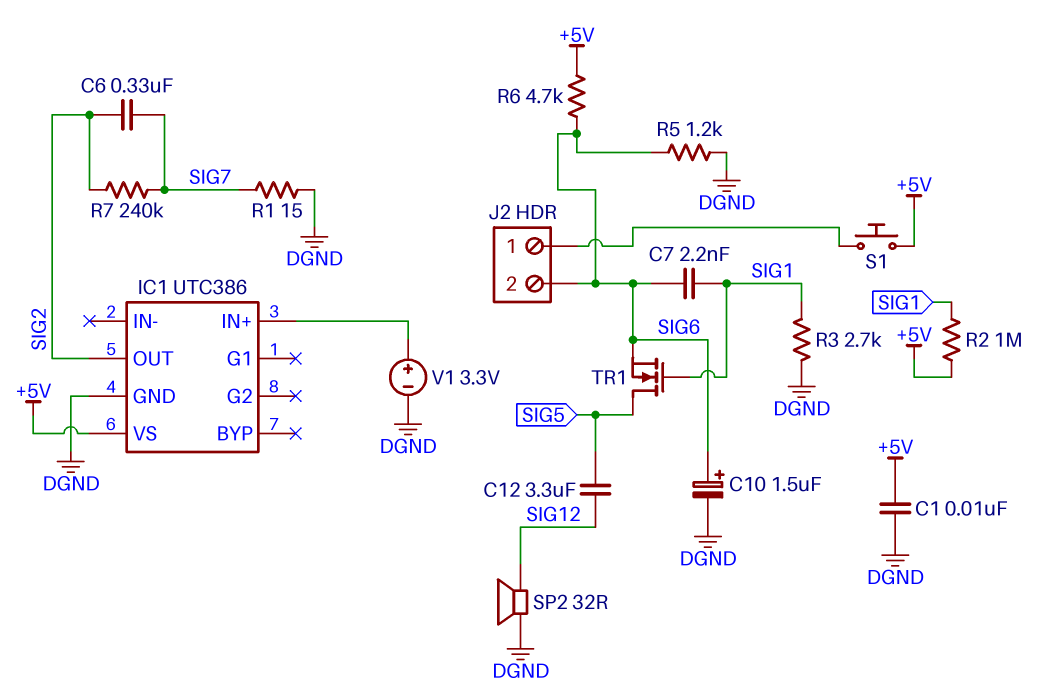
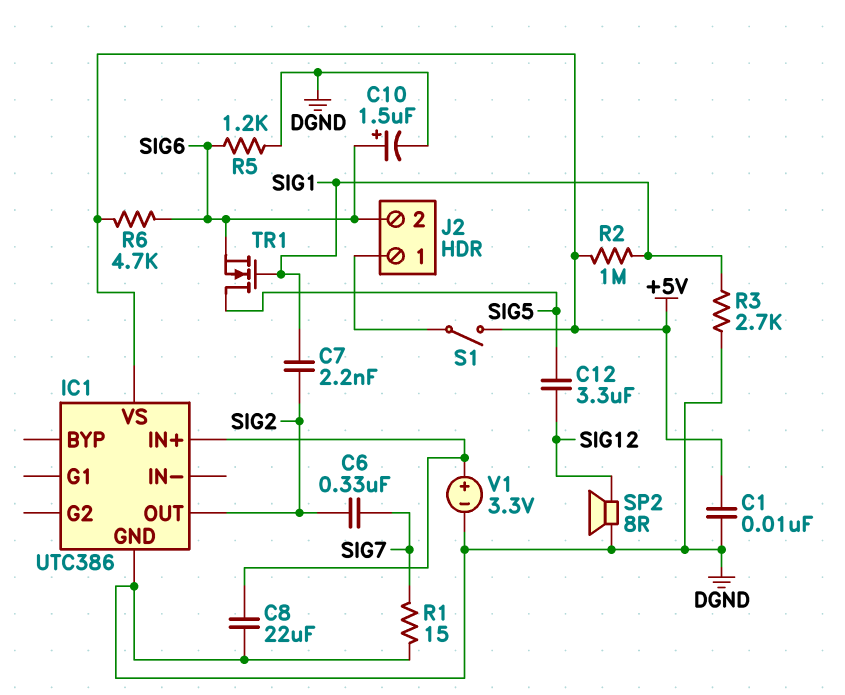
C7: 2.2nF (SIG1, SIG6) -> 2.2nF (SIG1, SIG2)
C8: none -> 22uF (DGND, IC1/IN+)
R7: 240k (SIG2, SIG7) -> none
S1: button (+5V, J2/1) -> switch (+5V, J2/1)
SP2: speaker 32R (DGND, SIG12) -> speaker 8R (DGND, SIG12)

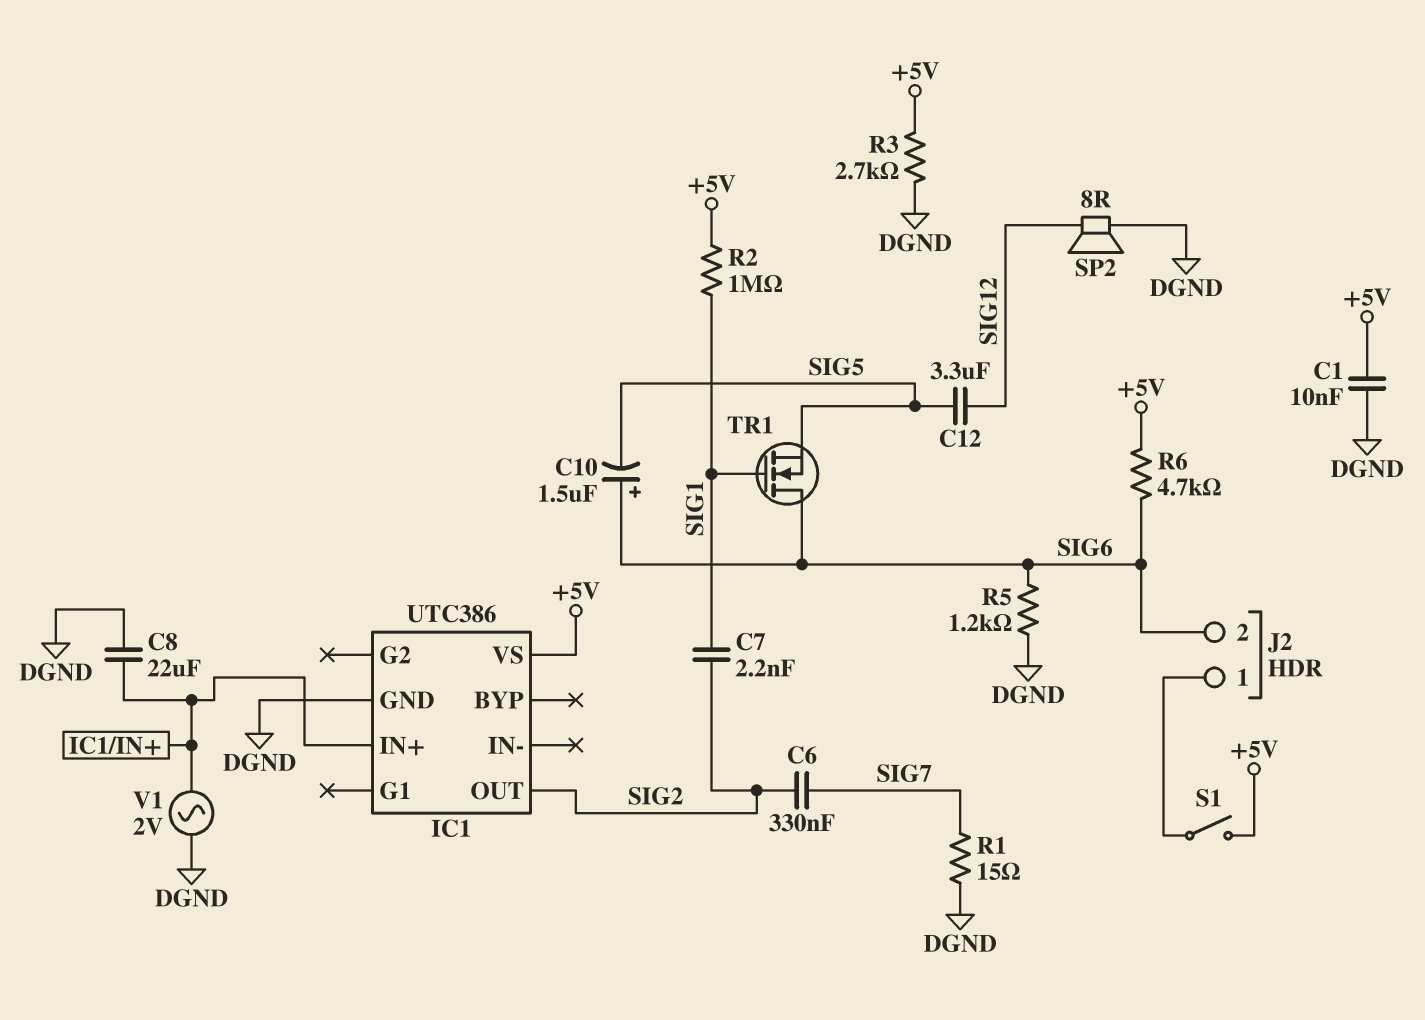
C10: 1.5uF (plus SIG6, minus DGND) -> 1.5uF (plus SIG6, minus SIG5)
R3: 2.7k (DGND, SIG1) -> 2.7k (+5V, DGND)
TR1: NMOS (G SIG1, D SIG5, S SIG6) -> NMOS (G SIG1, D SIG6, S SIG5)
V1: 3.3V (plus IC1/IN+, minus DGND) -> AC 2V (DGND, IC1/IN+)

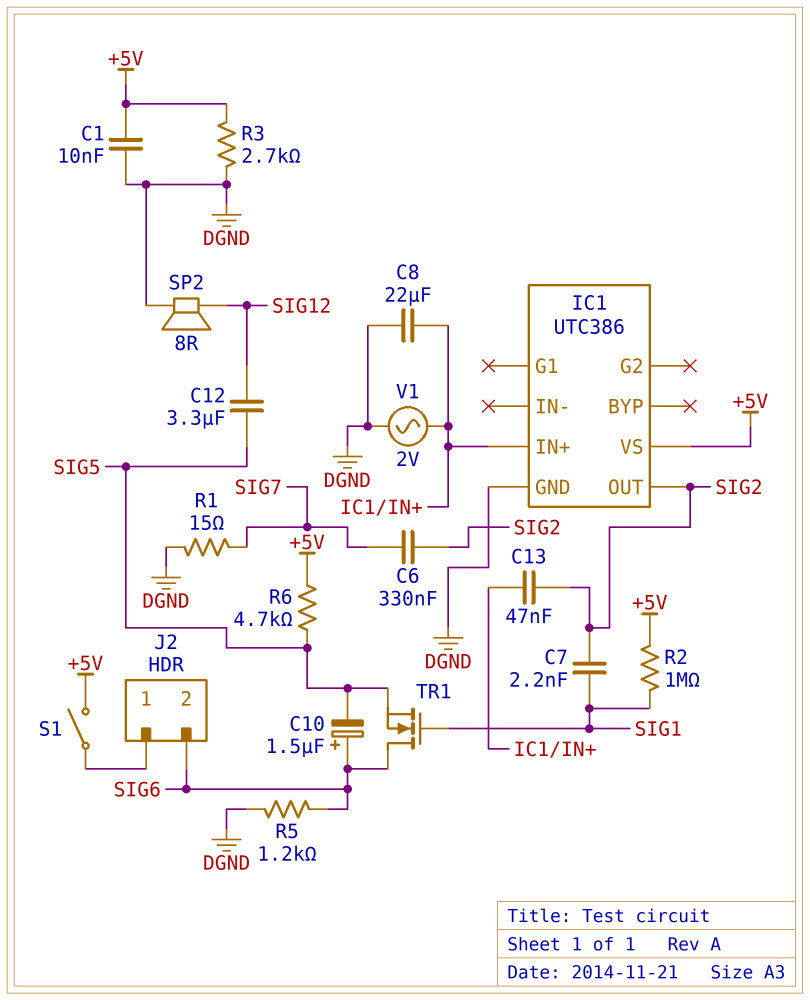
C13: none -> 47nF (IC1/IN+, SIG2)
R6: 4.7k (+5V, SIG6) -> 4.7k (+5V, SIG5)

